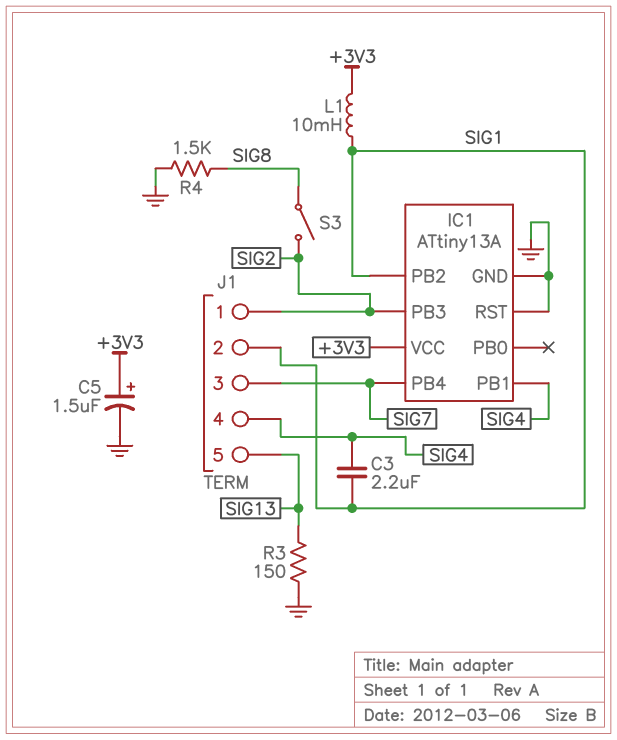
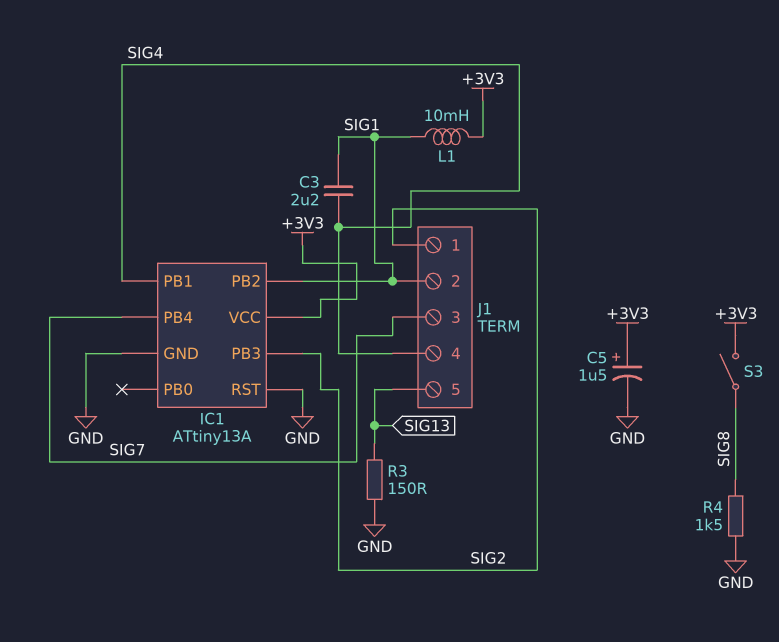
S3: switch (SIG2, SIG8) -> switch (+3V3, SIG8)

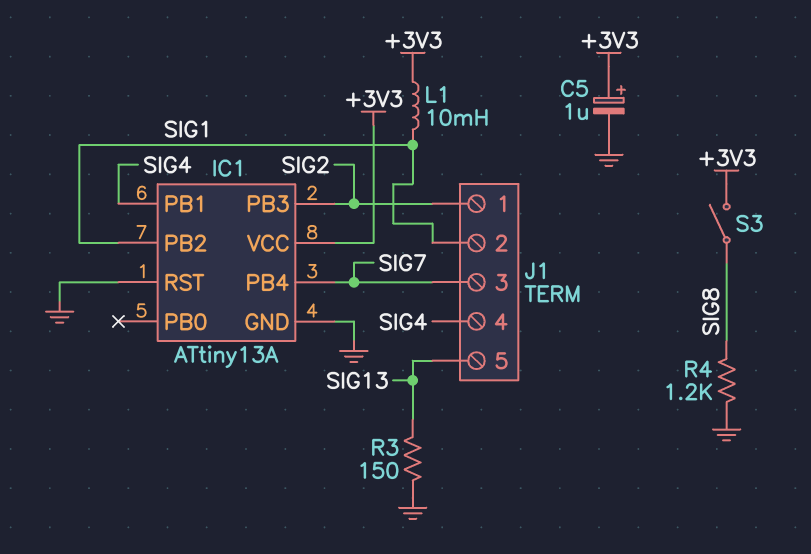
C3: 2.2uF (SIG1, SIG4) -> none
C5: 1.5uF (plus +3V3, minus GND) -> 1uF (plus +3V3, minus GND)
R4: 1.5k (GND, SIG8) -> 1.2k (GND, SIG8)

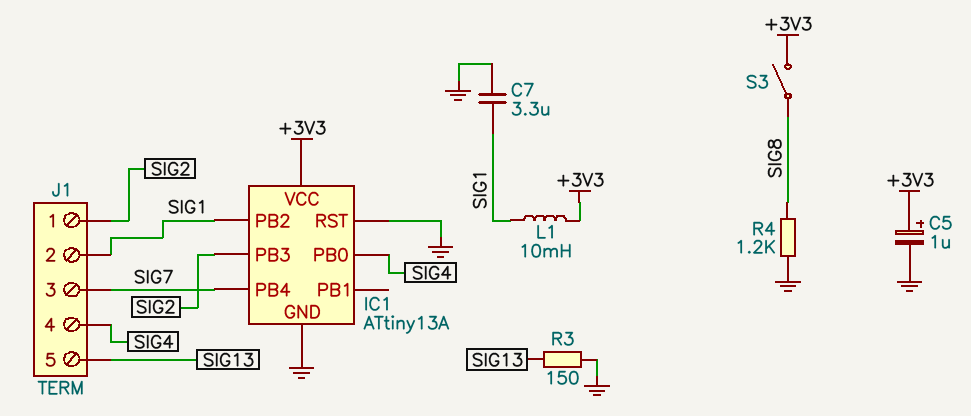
C7: none -> 3.3uF (GND, SIG1)
IC1 pin PB0: none -> SIG4
IC1 pin PB1: SIG4 -> none

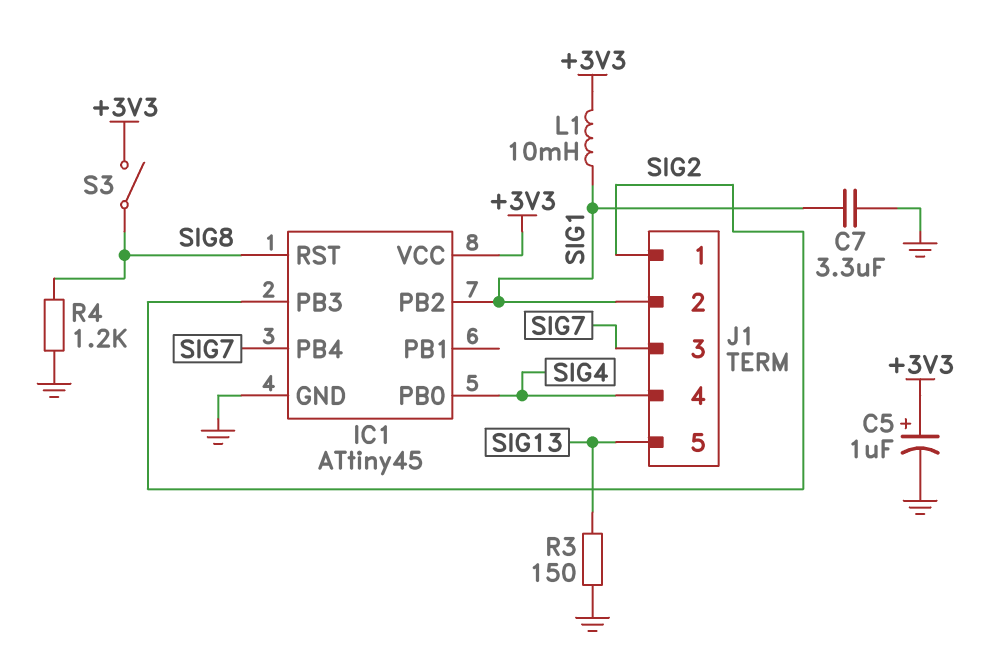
IC1: ATtiny13A -> ATtiny45
IC1 pin RST: GND -> SIG8

